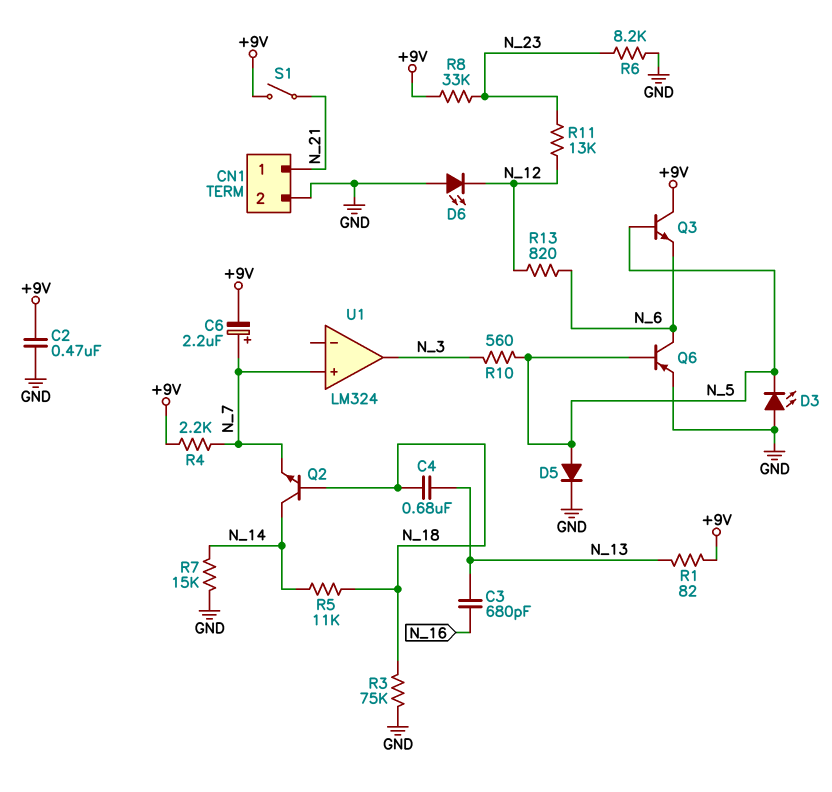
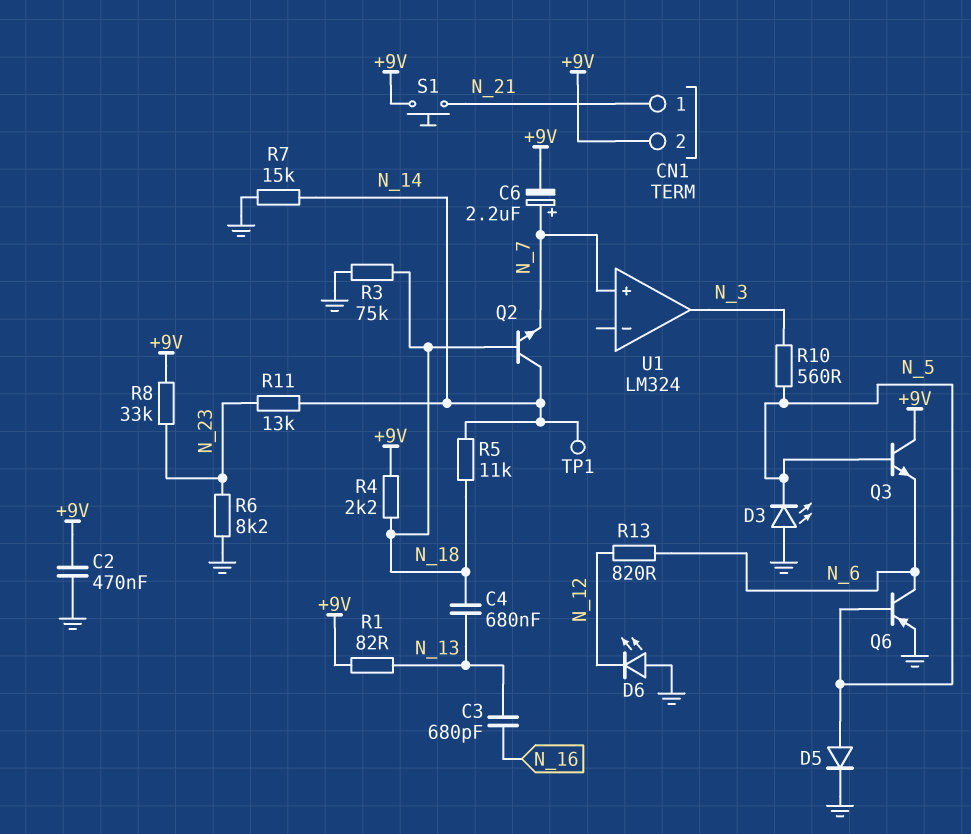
CN1 pin 2: GND -> +9V
R4: 2.2k (+9V, N_7) -> 2.2k (+9V, N_18)
R11: 13k (N_12, N_23) -> 13k (N_14, N_23)
S1: switch (+9V, N_21) -> button (+9V, N_21)
TP1: none -> test point (N_14)

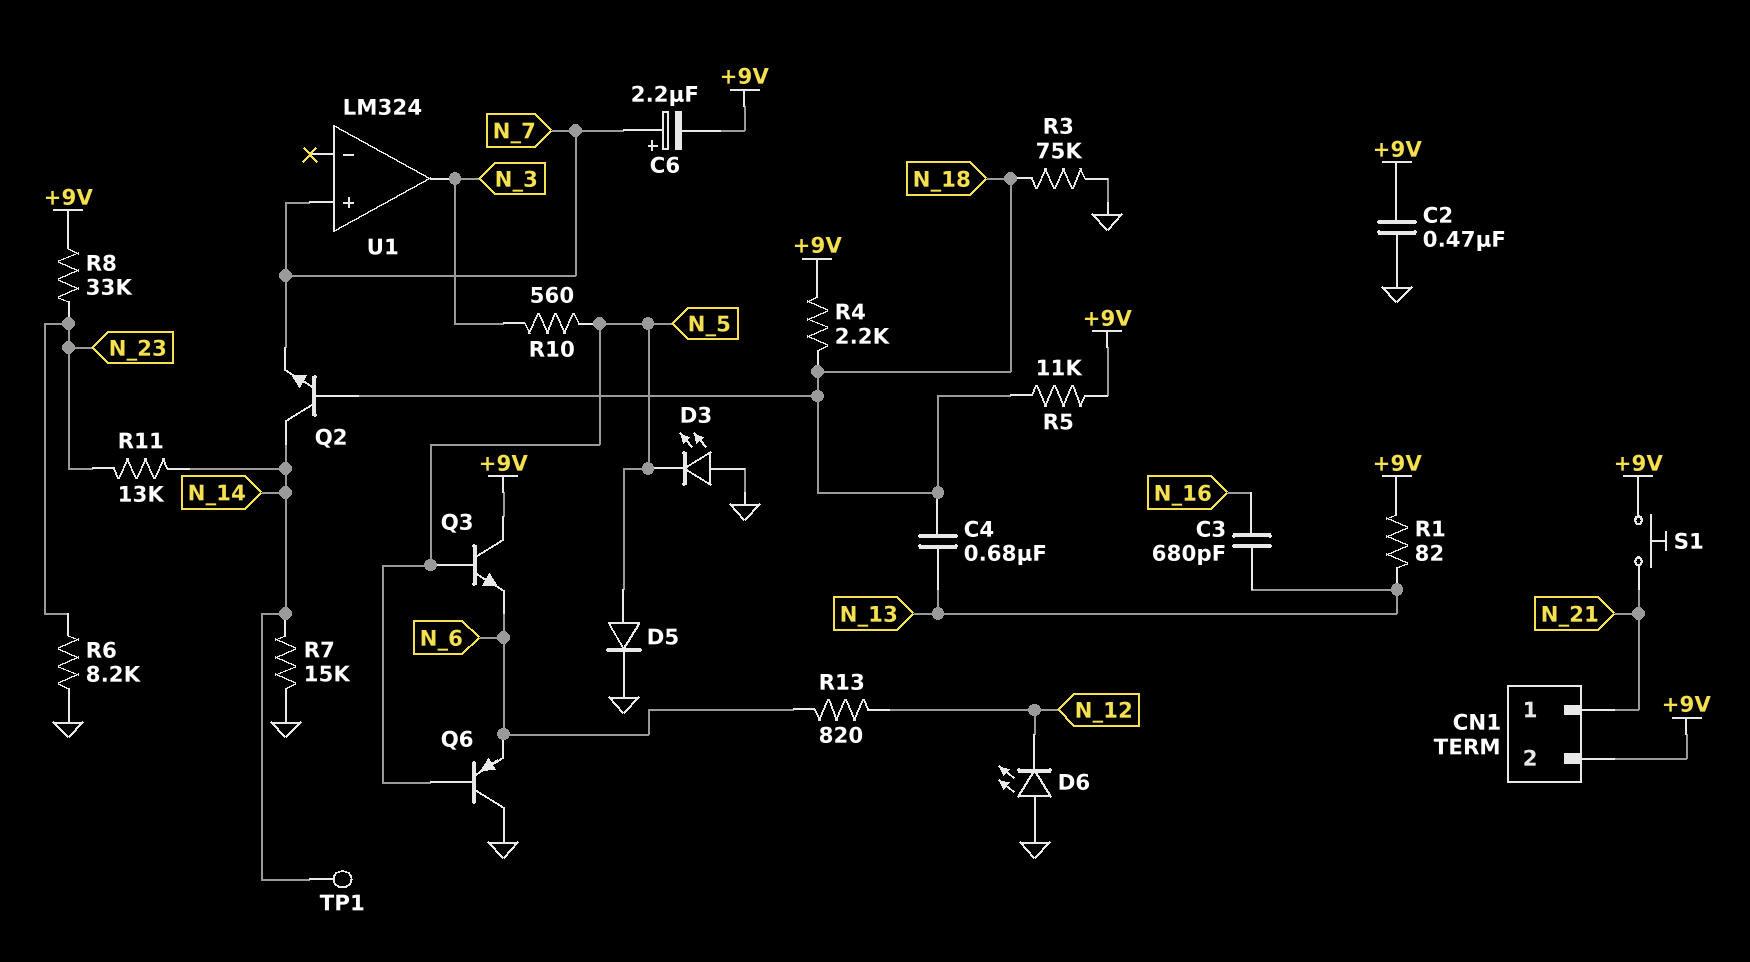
Q6: PNP (B N_5, C N_6, E GND) -> PNP (B N_5, C GND, E N_6)
R5: 11k (N_14, N_18) -> 11k (+9V, N_18)

